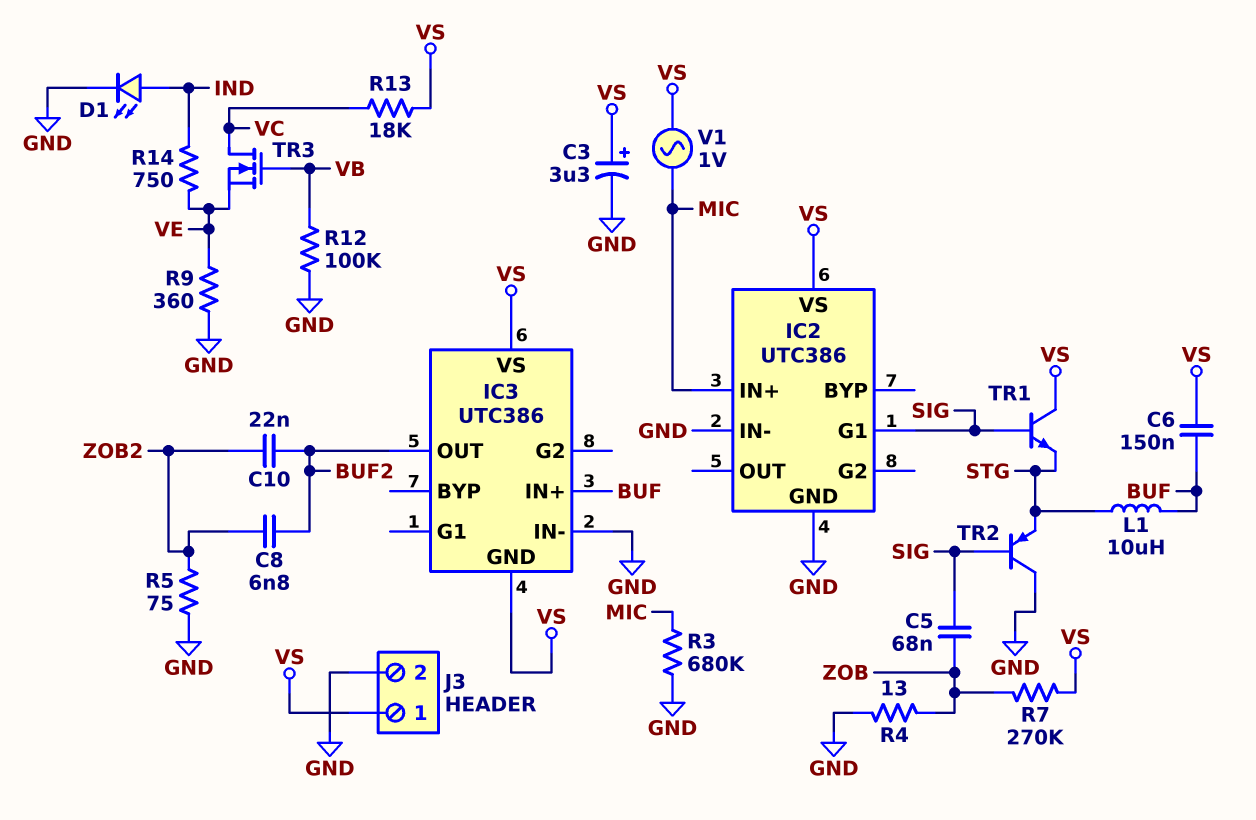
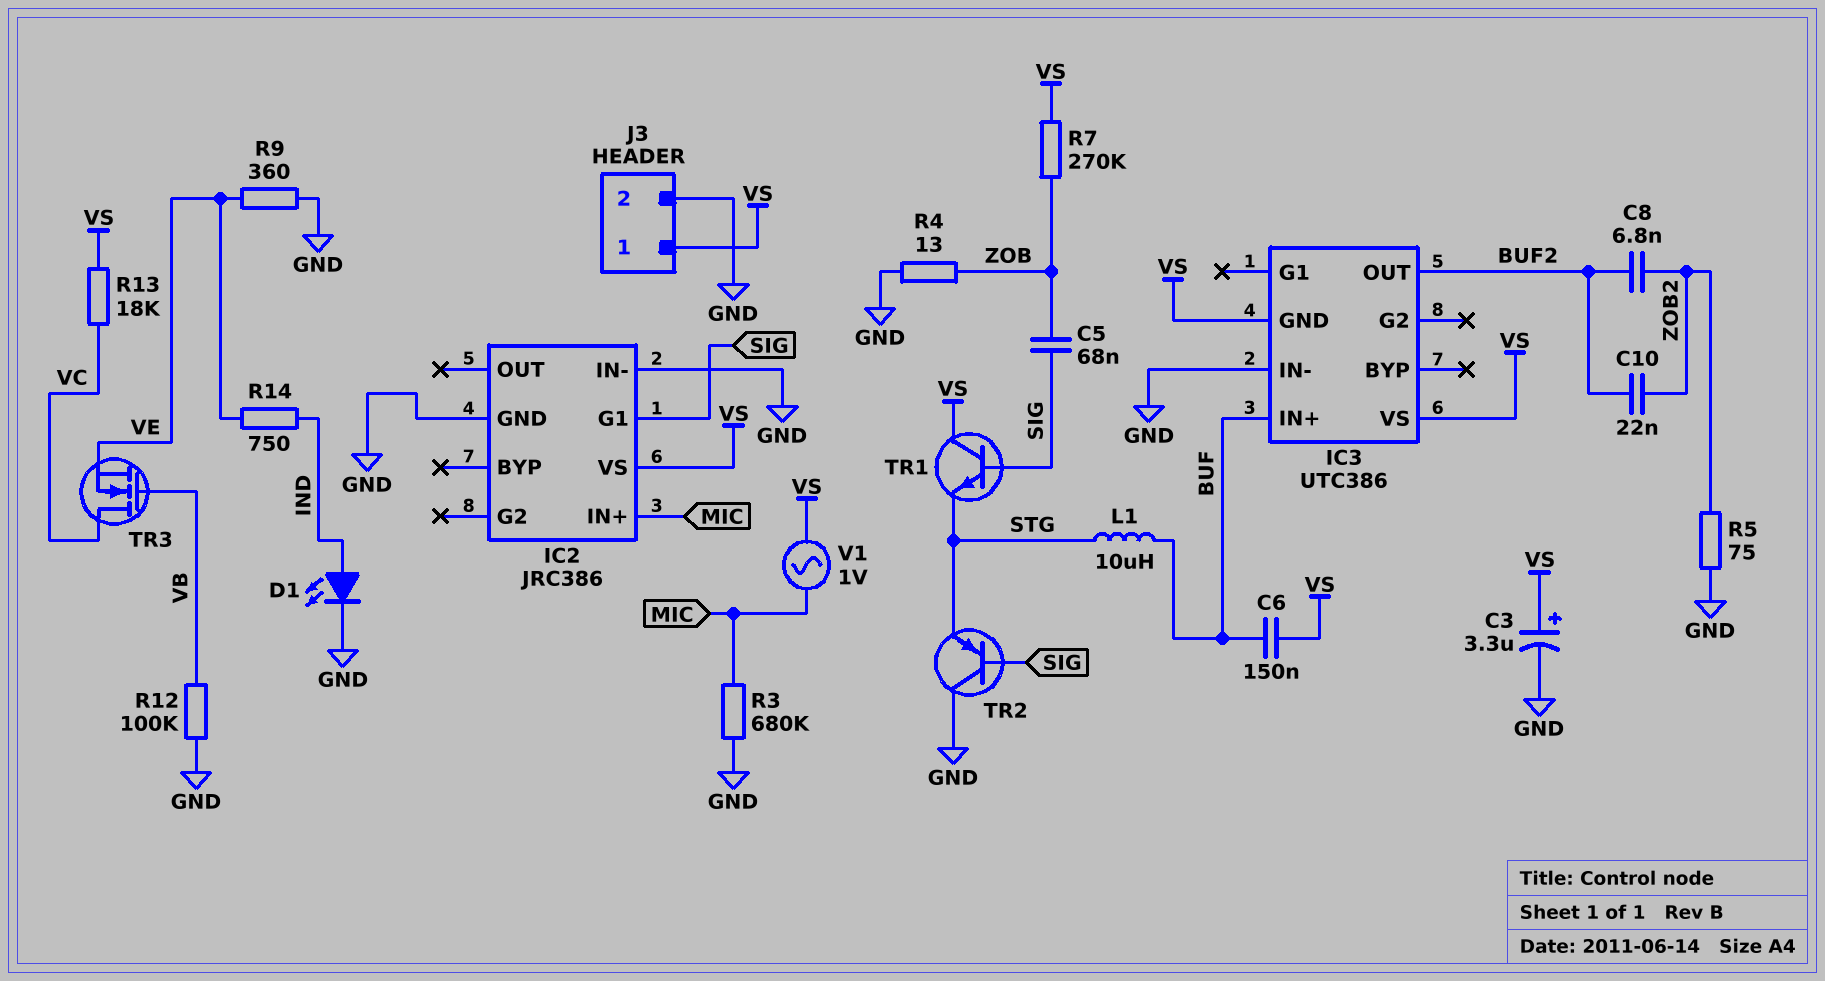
IC2: UTC386 -> JRC386

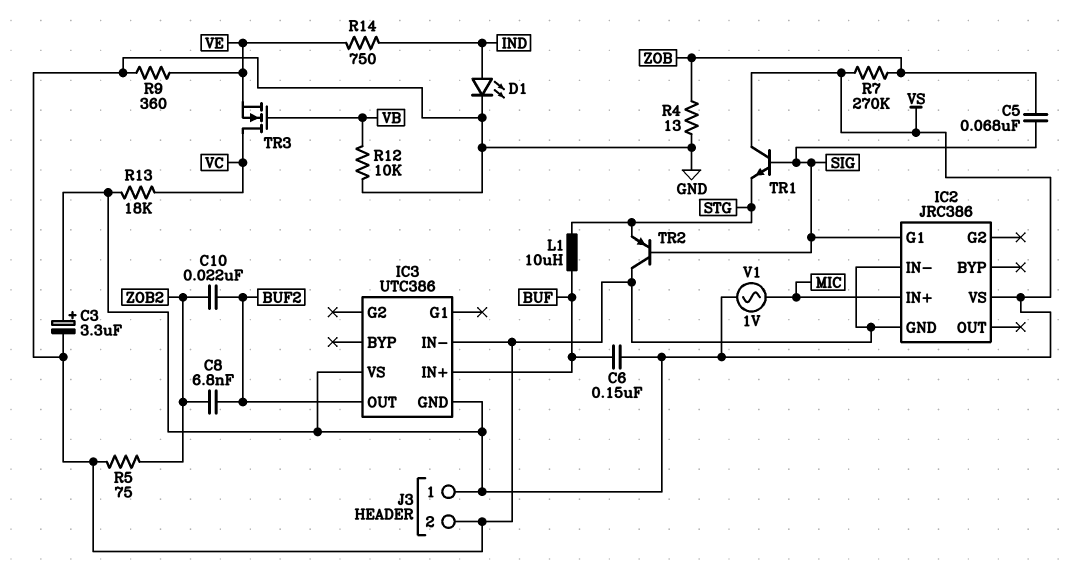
R3: 680k (GND, MIC) -> none
R12: 100k (GND, VB) -> 10k (GND, VB)

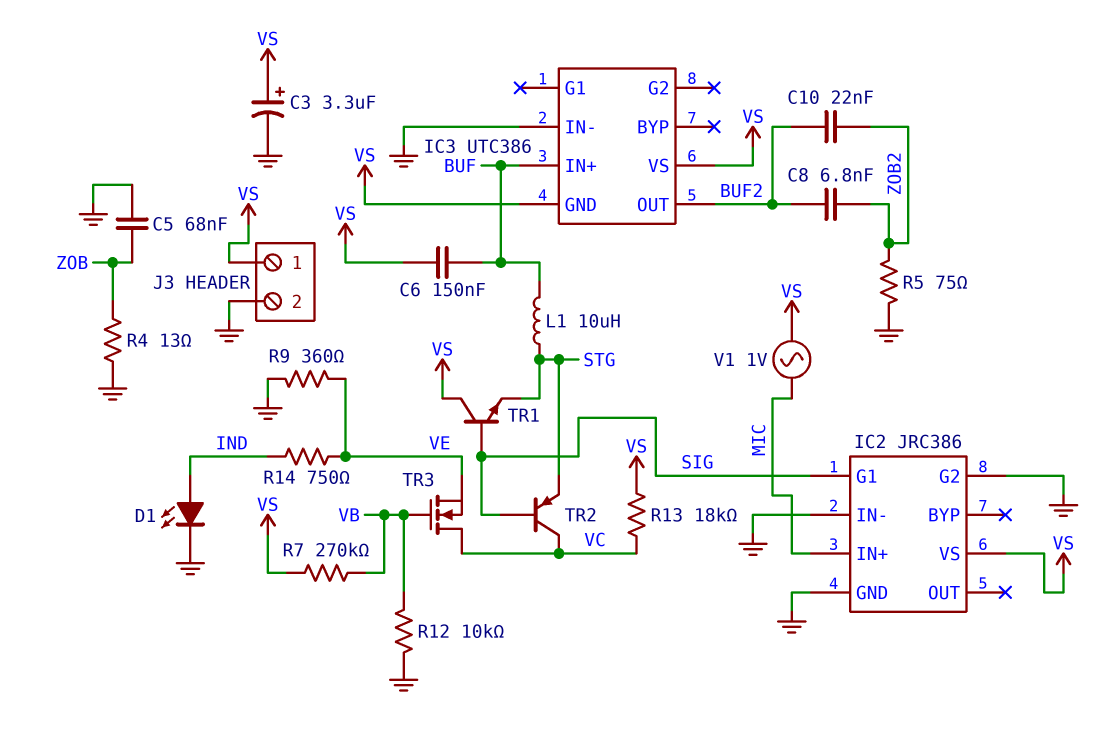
C5: 68nF (SIG, ZOB) -> 68nF (GND, ZOB)
IC2 pin G2: none -> GND
R7: 270k (VS, ZOB) -> 270k (VB, VS)
TR2: PNP (B SIG, C GND, E STG) -> PNP (B SIG, C VC, E STG)

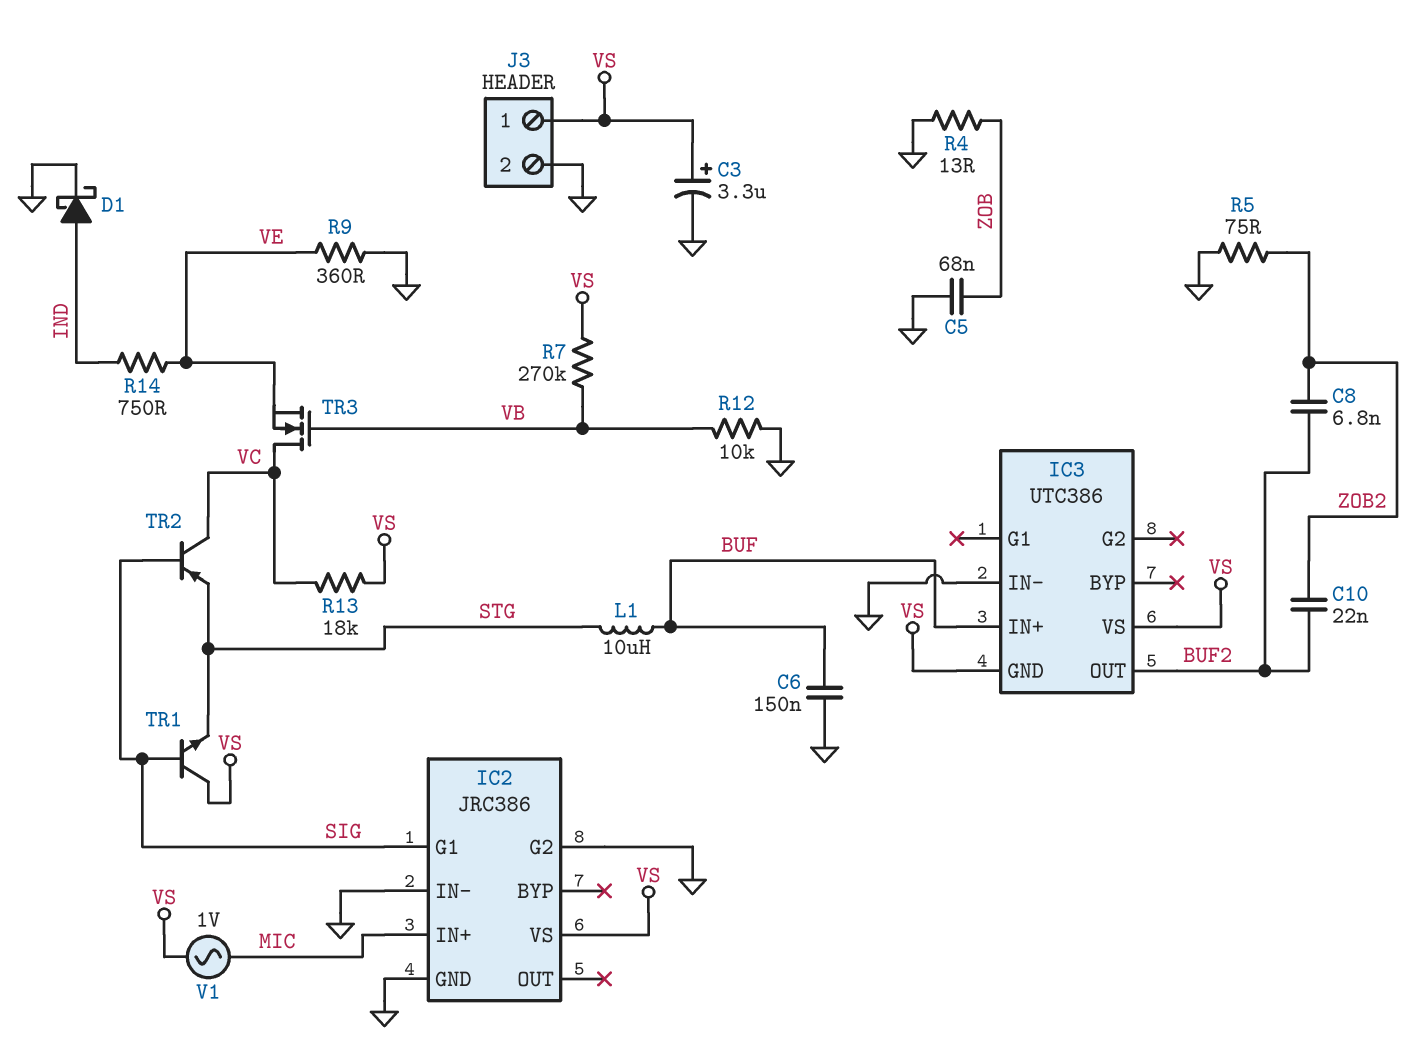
C6: 150nF (BUF, VS) -> 150nF (BUF, GND)
D1: LED (A IND, K GND) -> schottky (A IND, K GND)

